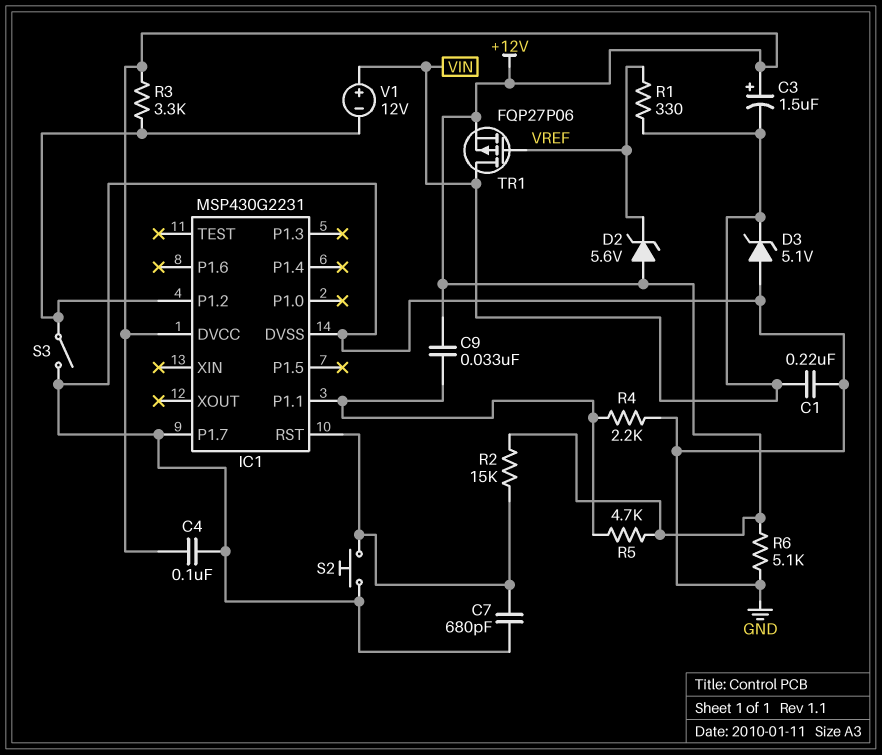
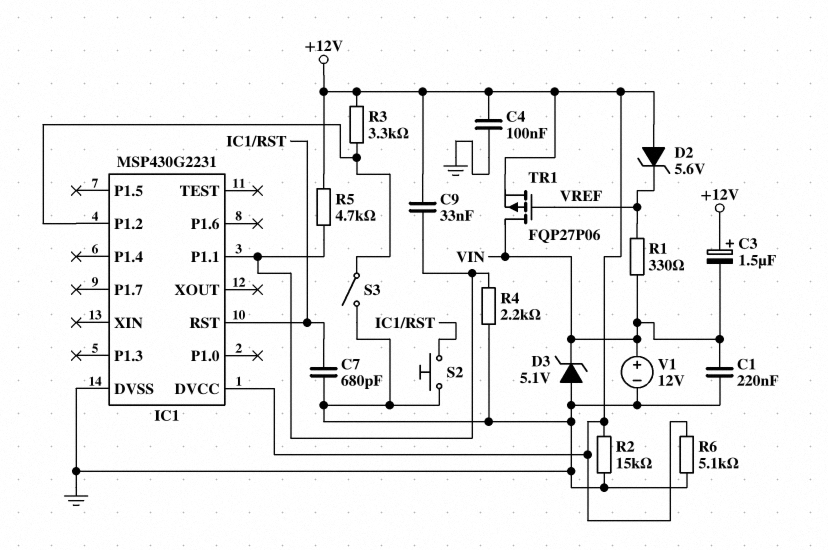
IC1 pin P1.7: GND -> none
R2: 15k (+12V, IC1/RST) -> 15k (+12V, GND)
V1: 12V (plus VIN, minus IC1/P1.2) -> 12V (plus VIN, minus GND)

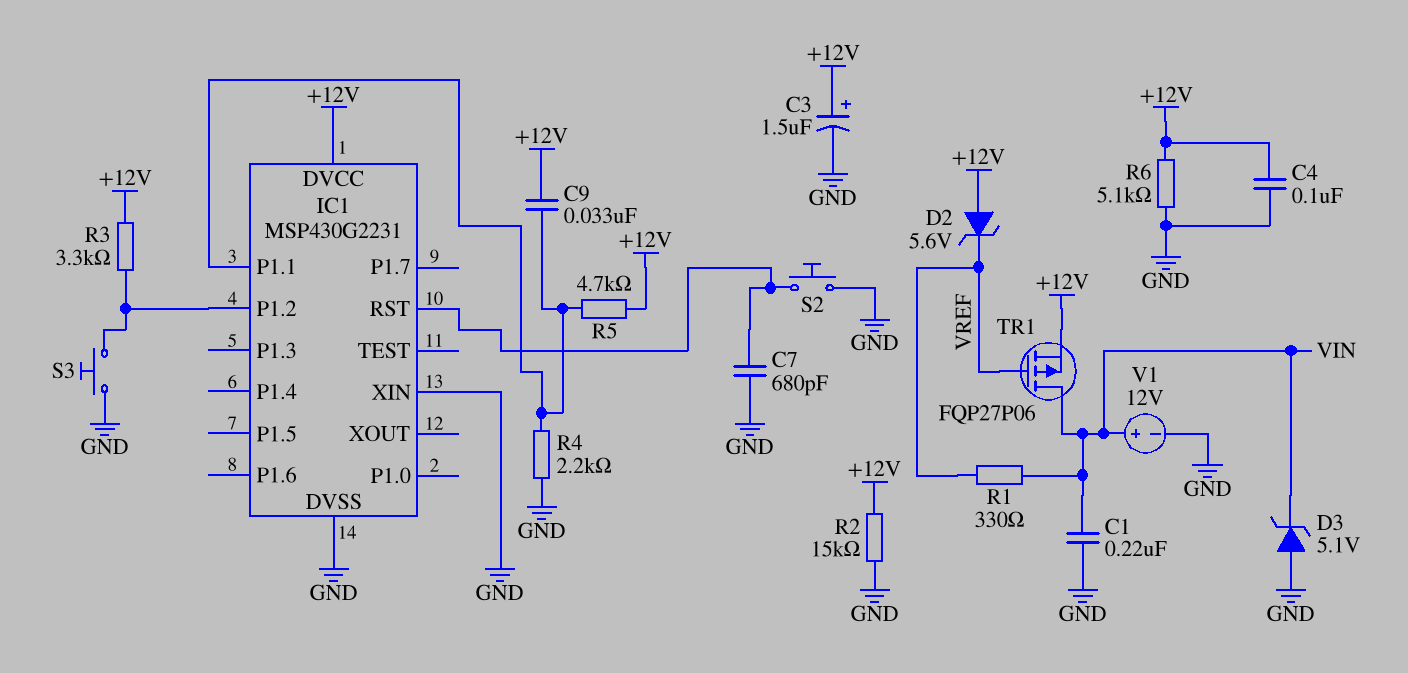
C3: 1.5uF (plus +12V, minus VIN) -> 1.5uF (plus +12V, minus GND)
IC1 pin XIN: none -> GND
S3: switch (GND, IC1/P1.2) -> button (GND, IC1/P1.2)

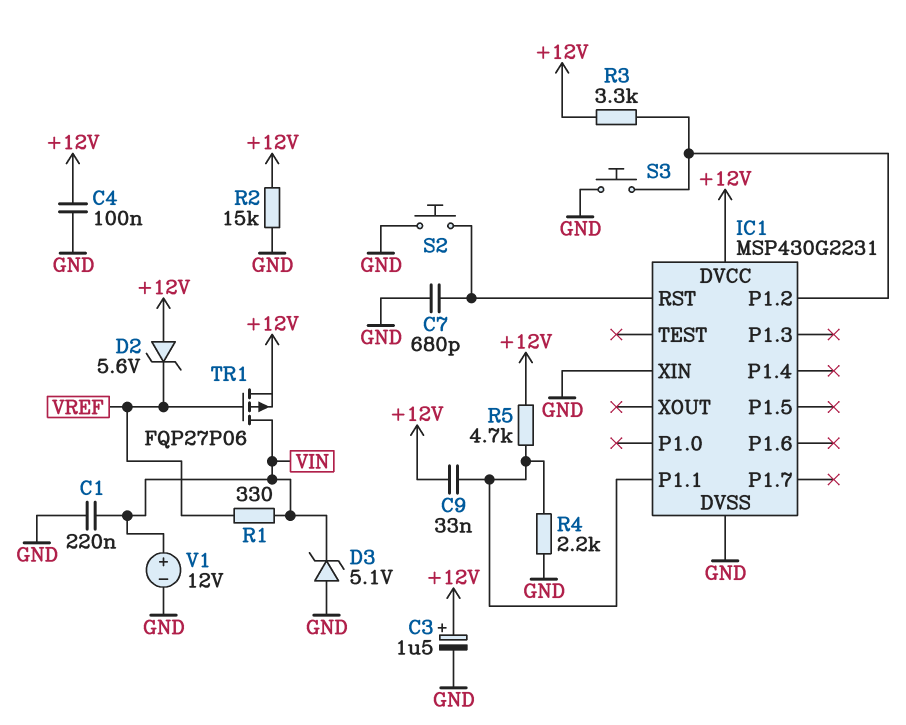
R6: 5.1k (+12V, GND) -> none

